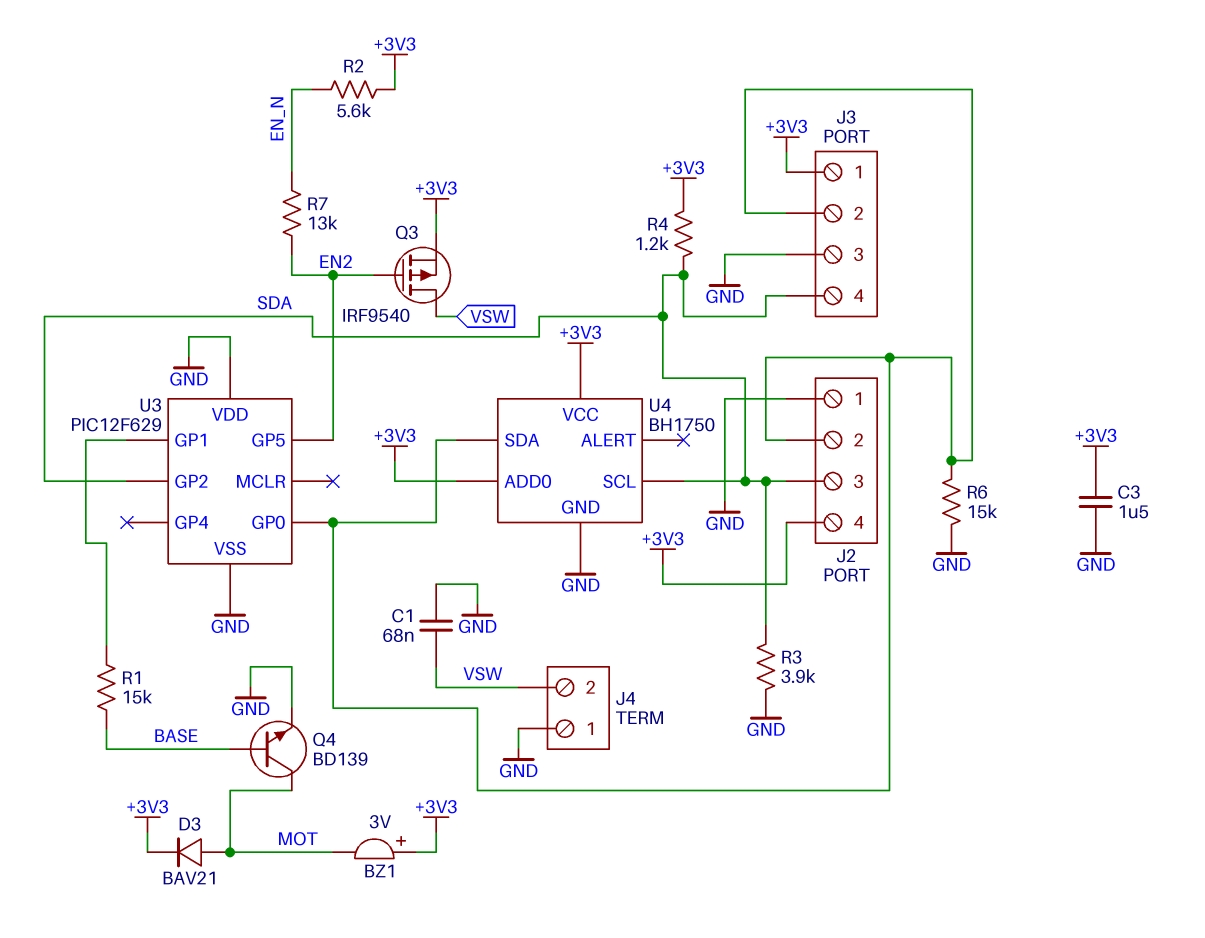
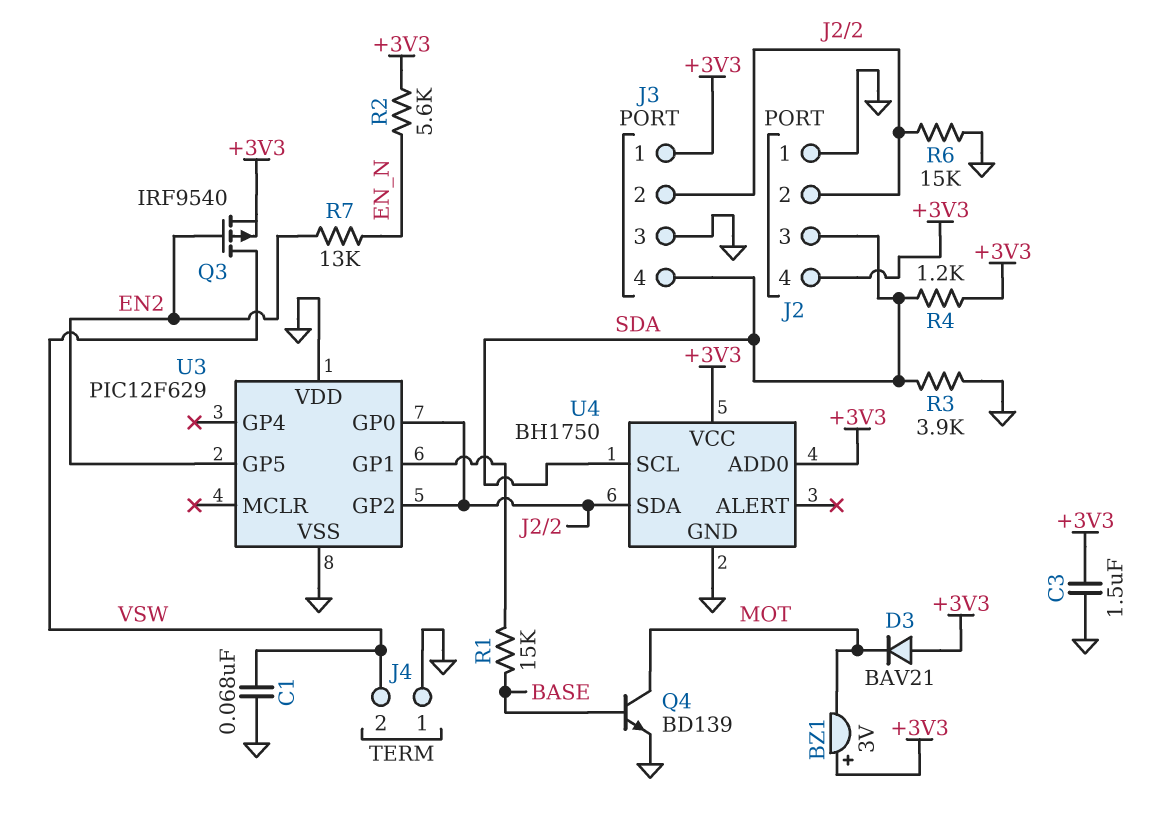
D3: diode BAV21 (A MOT, K +3V3) -> diode BAV21 (A +3V3, K MOT)
U3 pin GP2: SDA -> J2/2

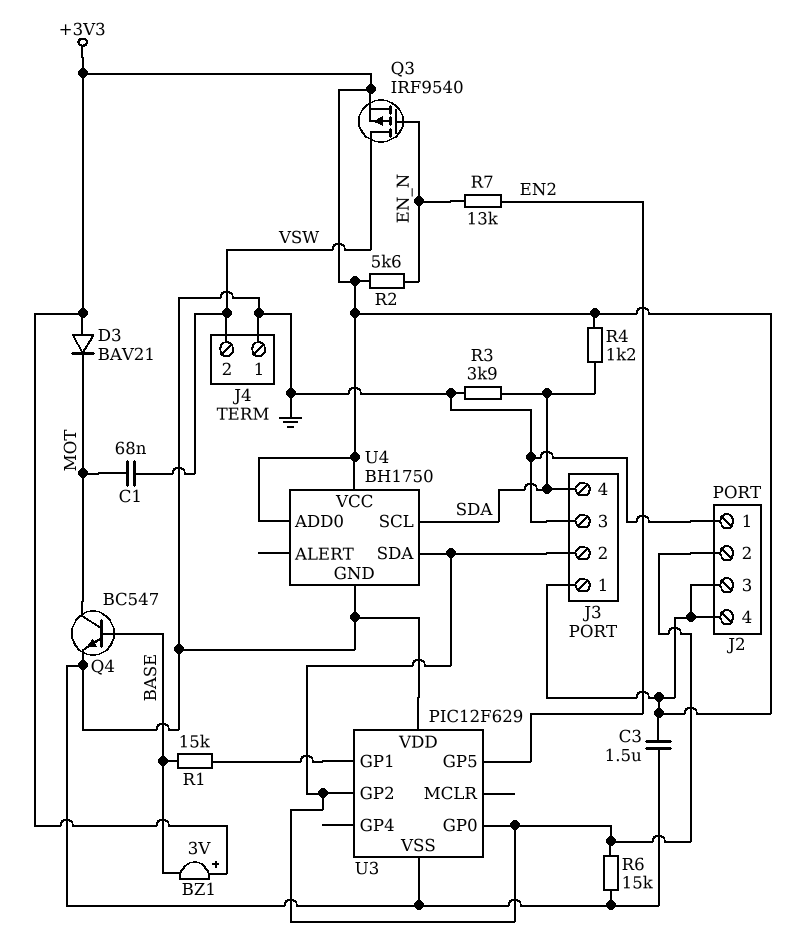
BZ1: buzzer 3V (plus +3V3, minus MOT) -> buzzer 3V (plus +3V3, minus BASE)
C1: 68nF (GND, VSW) -> 68nF (MOT, VSW)
J2 pin 3: SDA -> +3V3
Q3: PMOS IRF9540 (G EN2, D VSW, S +3V3) -> PMOS IRF9540 (G EN_N, D VSW, S +3V3)
Q4: NPN BD139 (B BASE, C MOT, E GND) -> NPN BC547 (B BASE, C MOT, E GND)

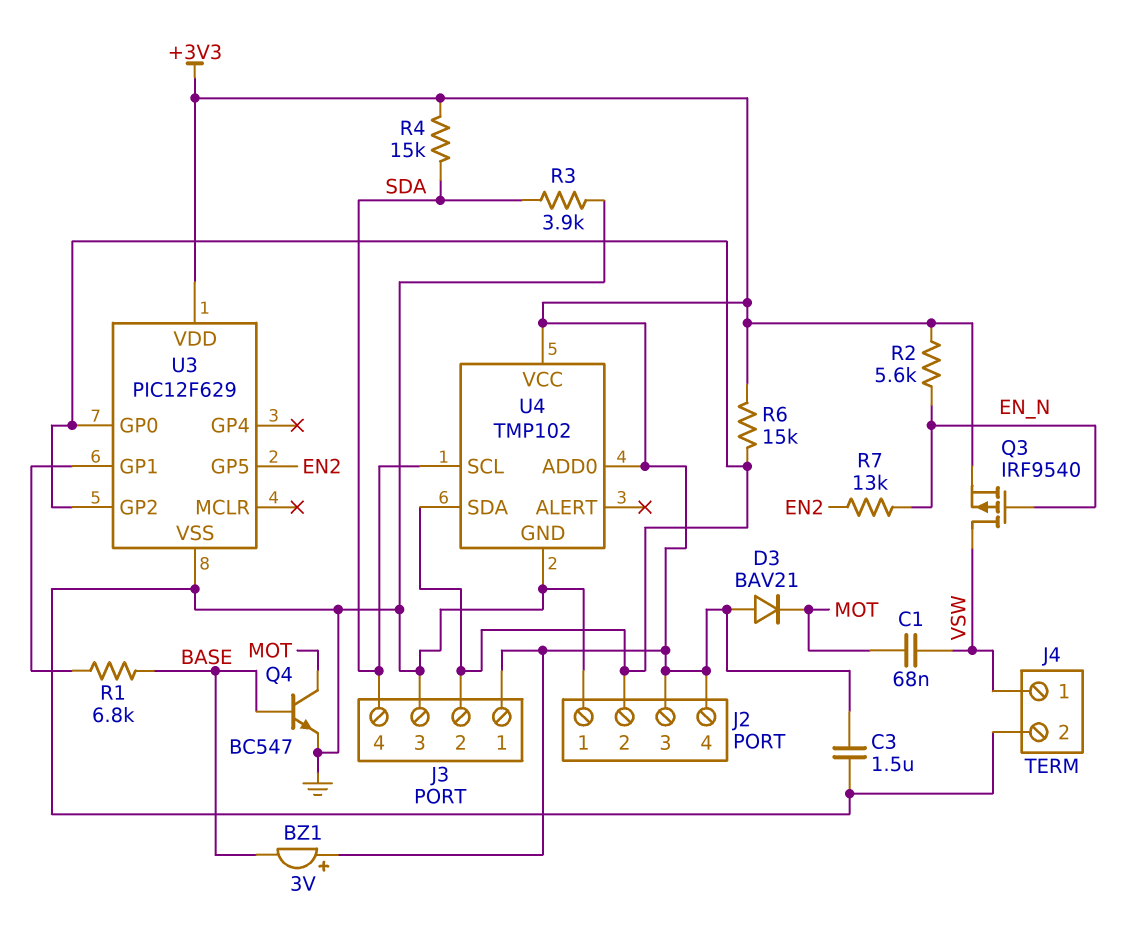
J4 pin 1: GND -> VSW
J4 pin 2: VSW -> GND
R1: 15k (BASE, U3/GP1) -> 6.8k (BASE, U3/GP1)
R4: 1.2k (+3V3, SDA) -> 15k (+3V3, SDA)
R6: 15k (GND, J2/2) -> 15k (+3V3, J2/2)
U3 pin VDD: GND -> +3V3
U4: BH1750 -> TMP102

